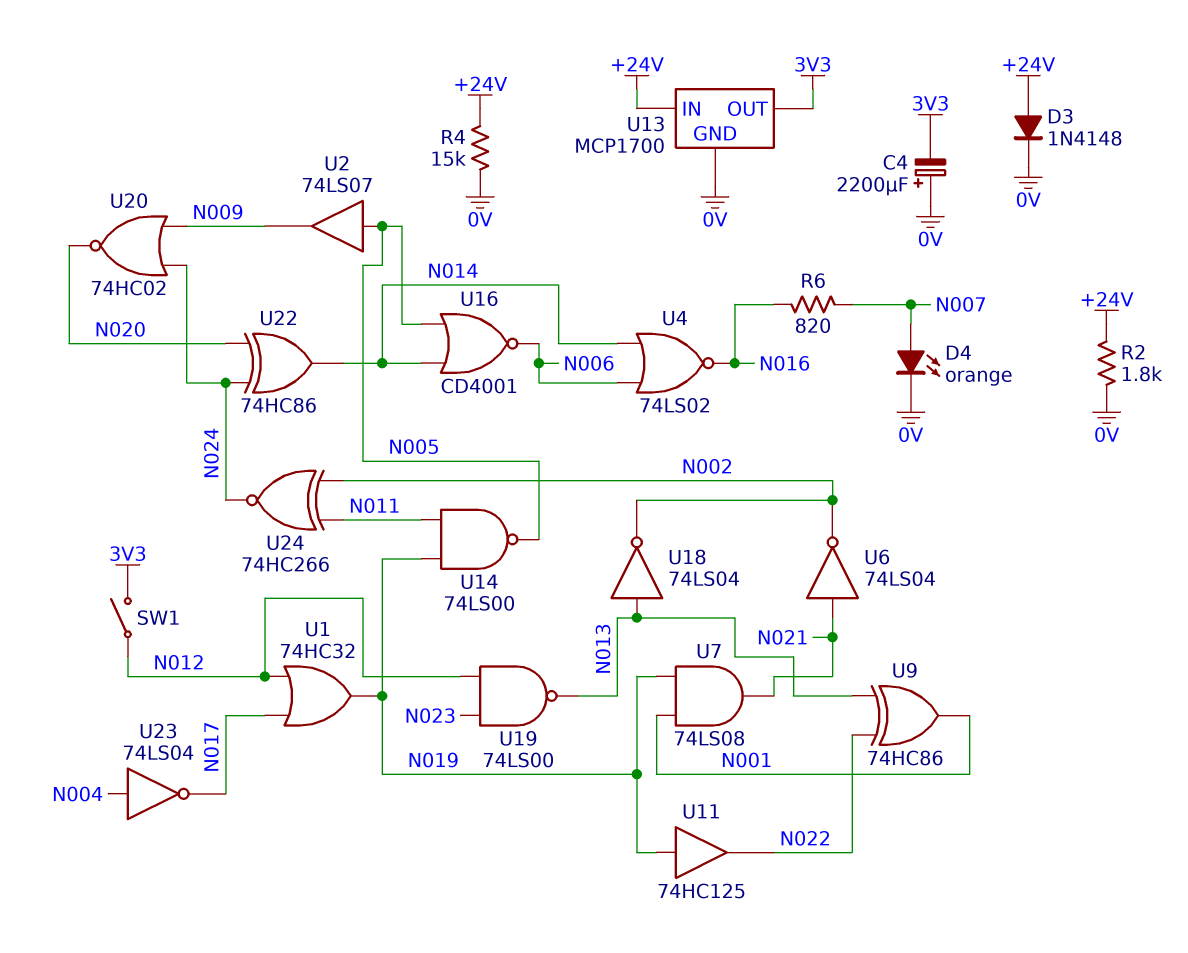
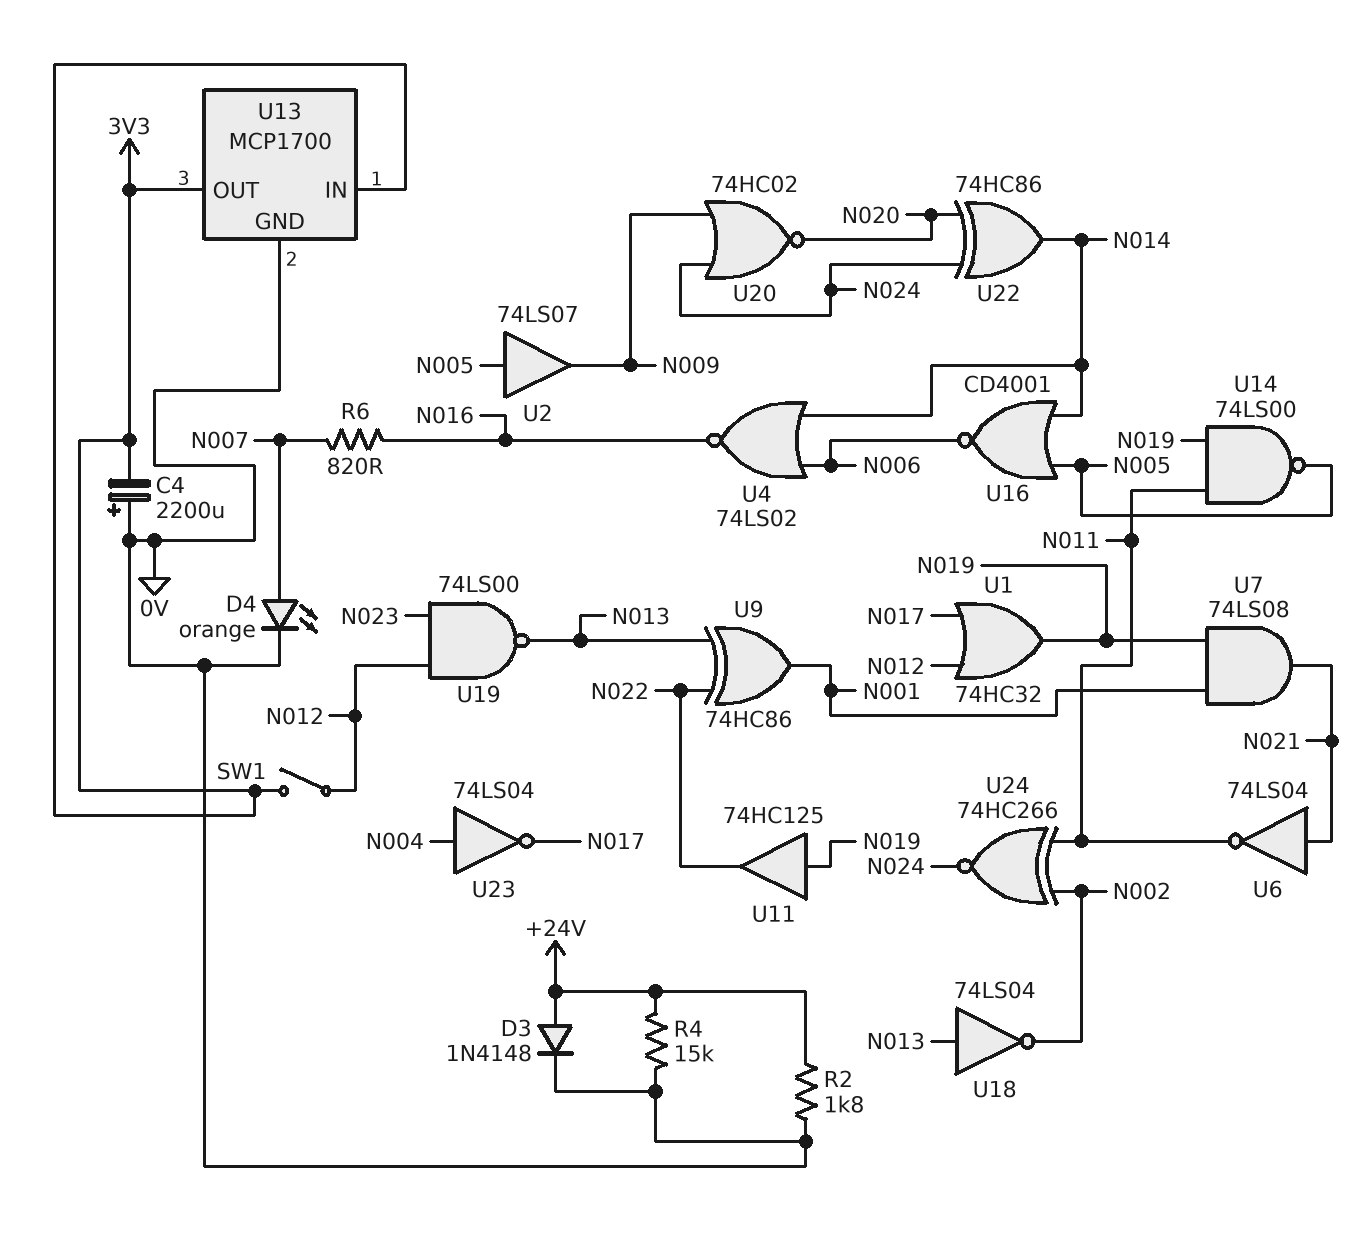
U6: NOT 74LS04 (in N021, out N002) -> NOT 74LS04 (in N021, out N011)
U13 pin IN: +24V -> 3V3

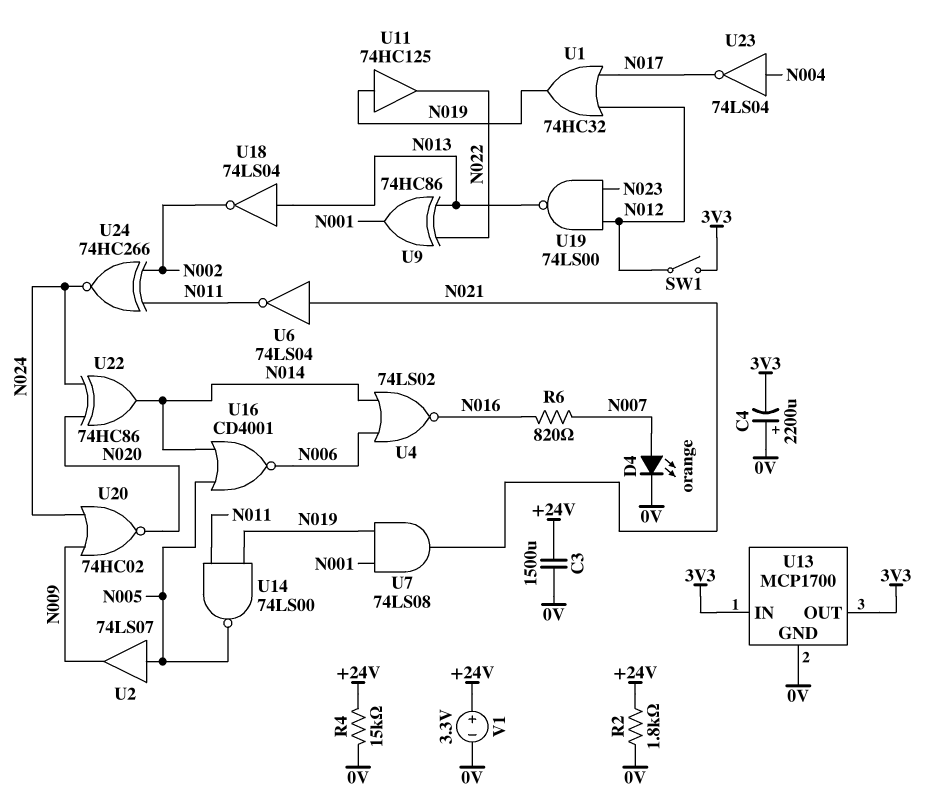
C3: none -> 1500uF (+24V, 0V)
D3: diode 1N4148 (A +24V, K 0V) -> none
V1: none -> 3.3V (plus +24V, minus 0V)

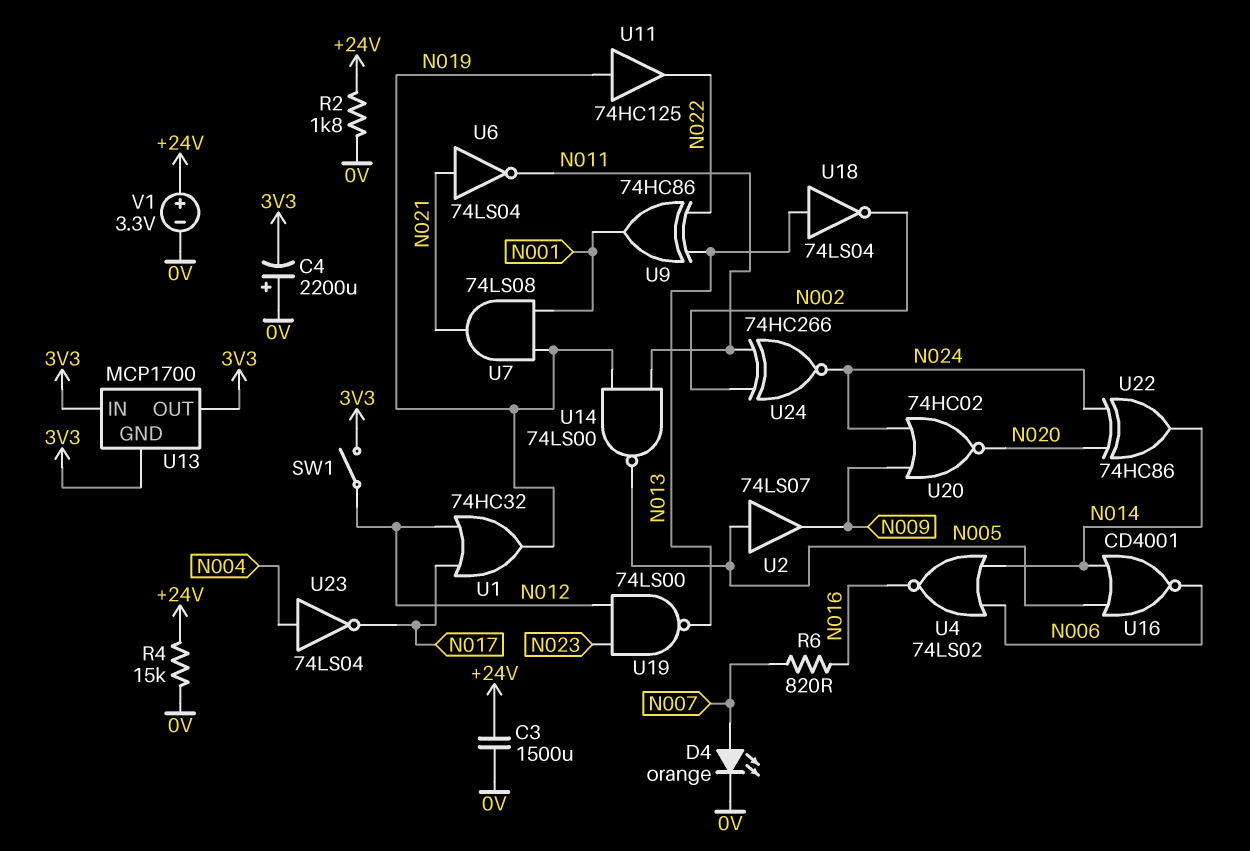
U13 pin GND: 0V -> 3V3

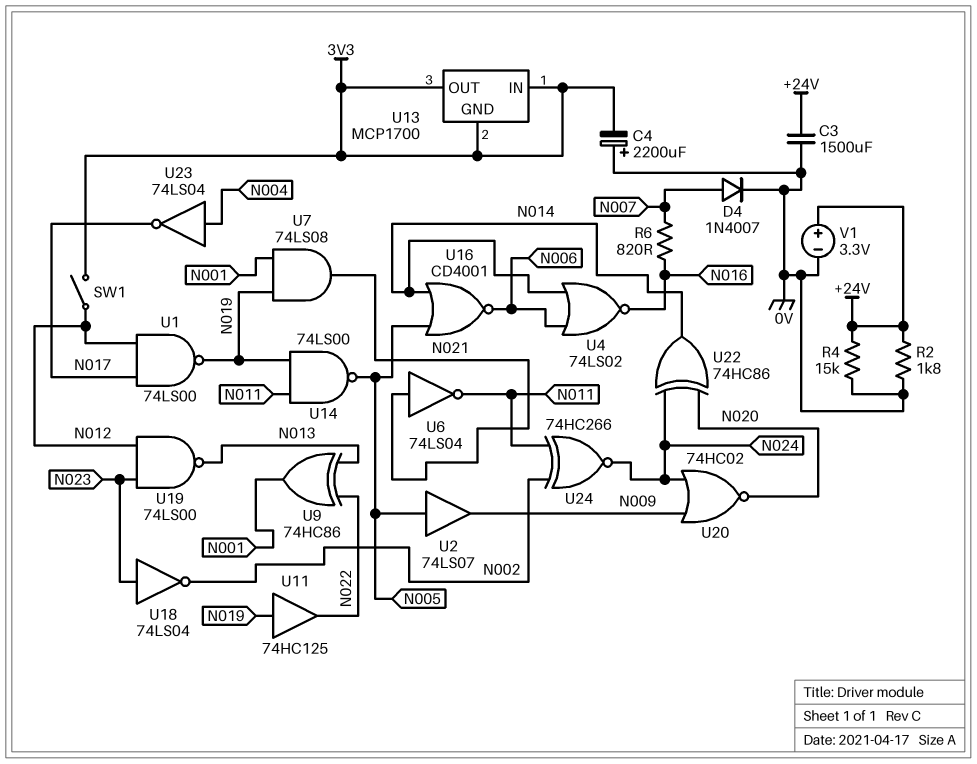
D4: LED orange (A N007, K 0V) -> diode 1N4007 (A N007, K 0V)
U1: OR 74HC32 (in N012, in N017, out N019) -> NAND 74LS00 (in N012, in N017, out N019)
U18: NOT 74LS04 (in N013, out N002) -> NOT 74LS04 (in N023, out N002)

